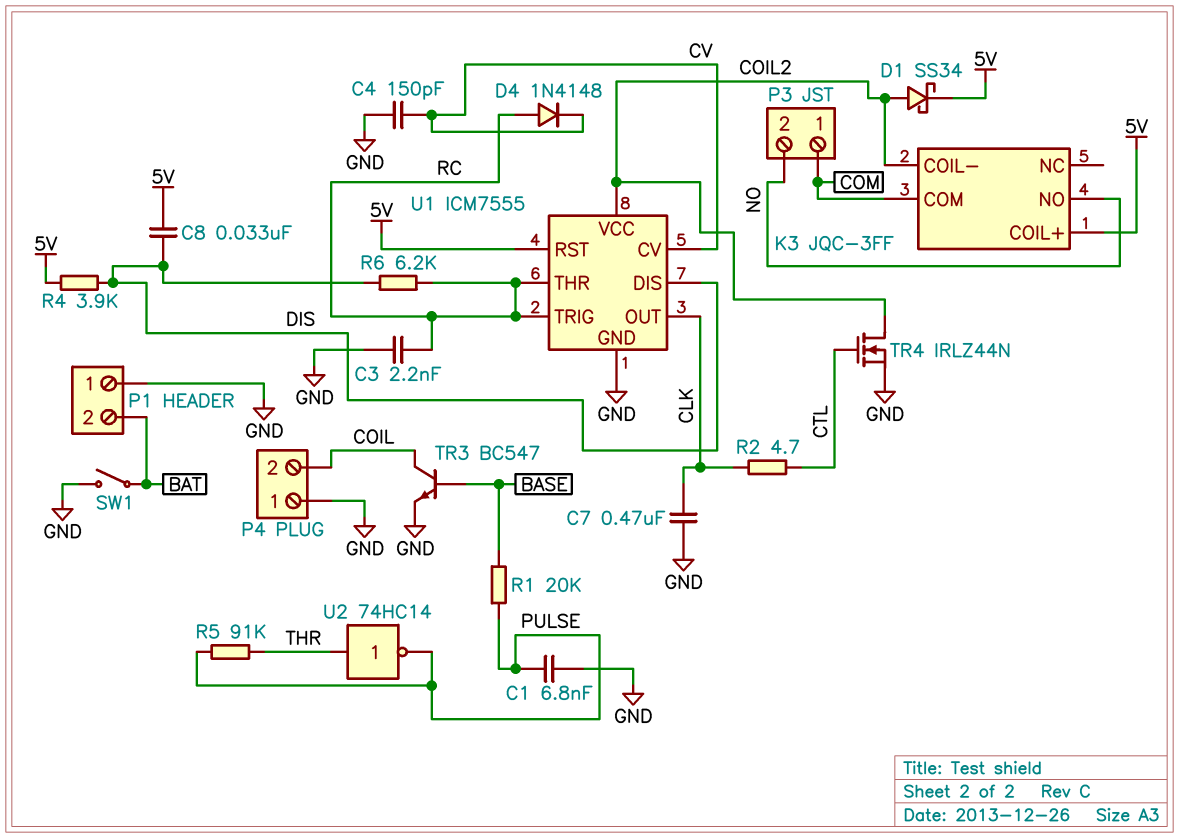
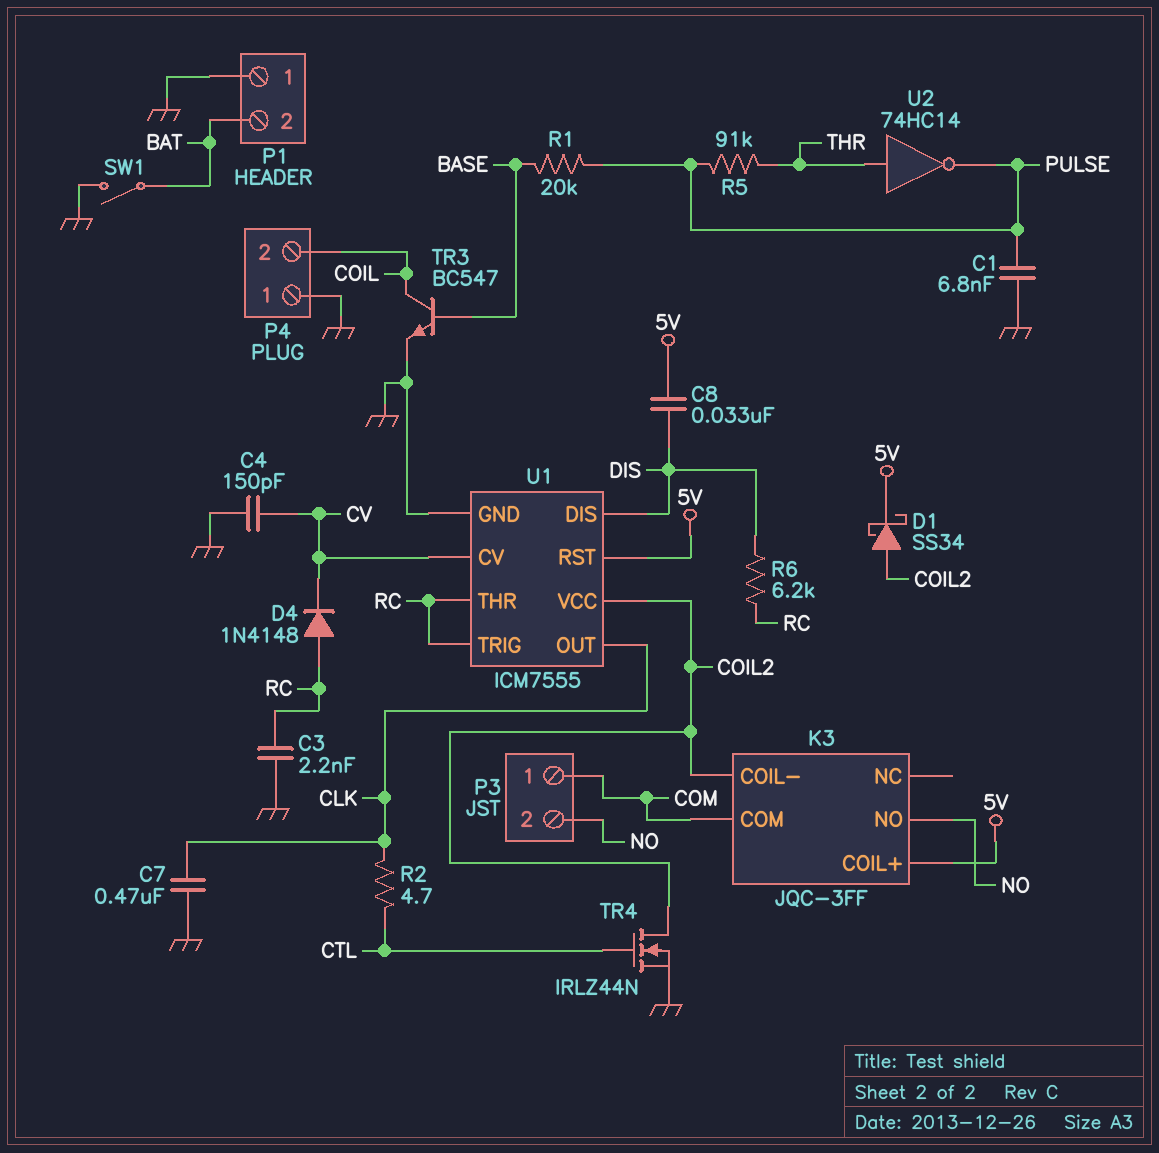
R4: 3.9k (5V, DIS) -> none

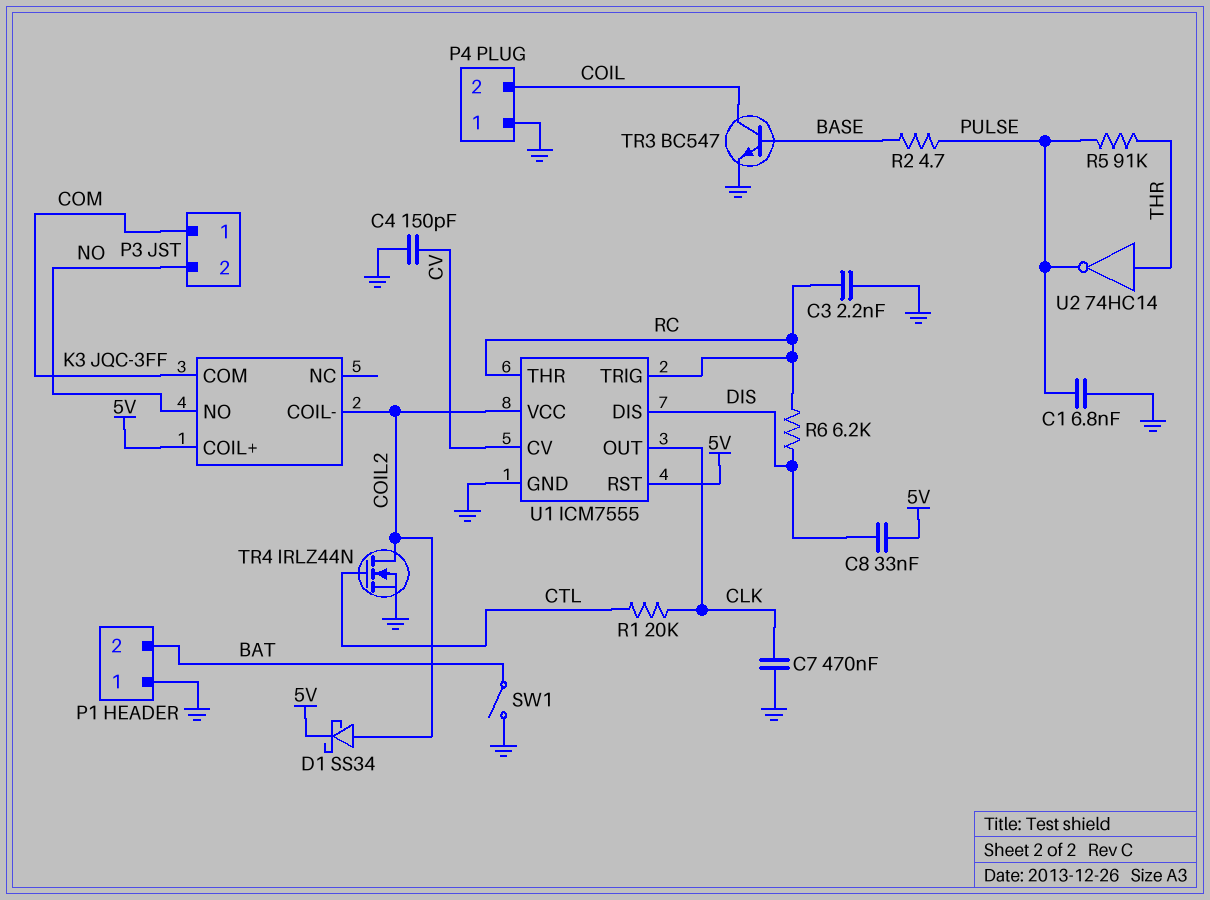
D4: diode 1N4148 (A RC, K CV) -> none
R1: 20k (BASE, PULSE) -> 20k (CLK, CTL)
R2: 4.7 (CLK, CTL) -> 4.7 (BASE, PULSE)

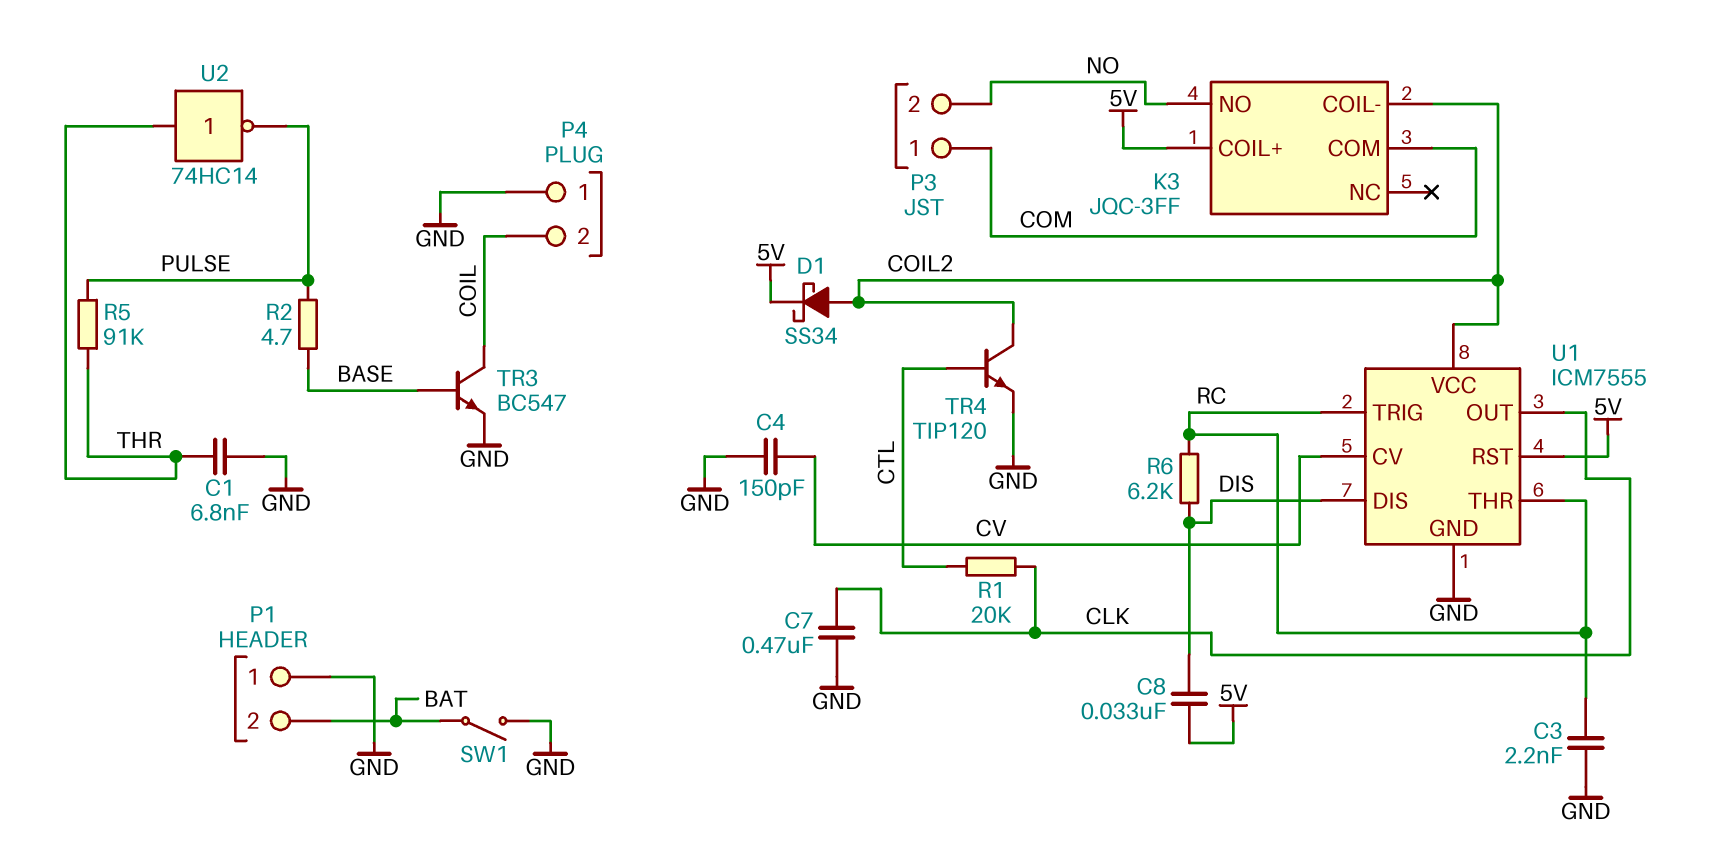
C1: 6.8nF (GND, PULSE) -> 6.8nF (GND, THR)
TR4: NMOS IRLZ44N (G CTL, D COIL2, S GND) -> NPN TIP120 (B CTL, C COIL2, E GND)

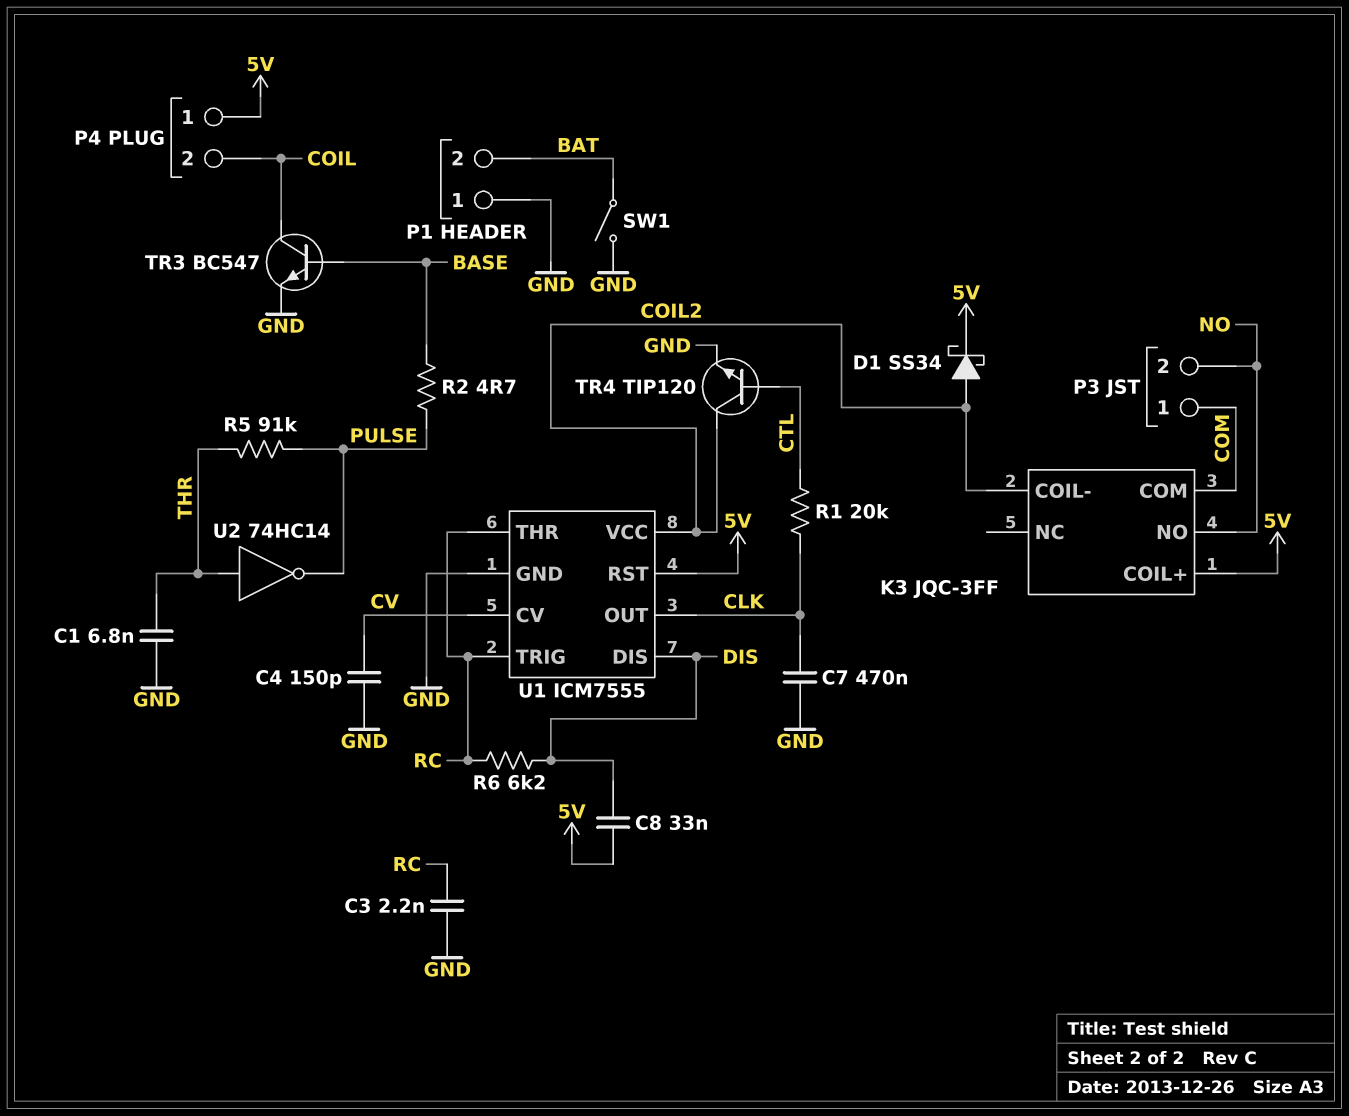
P4 pin 1: GND -> 5V

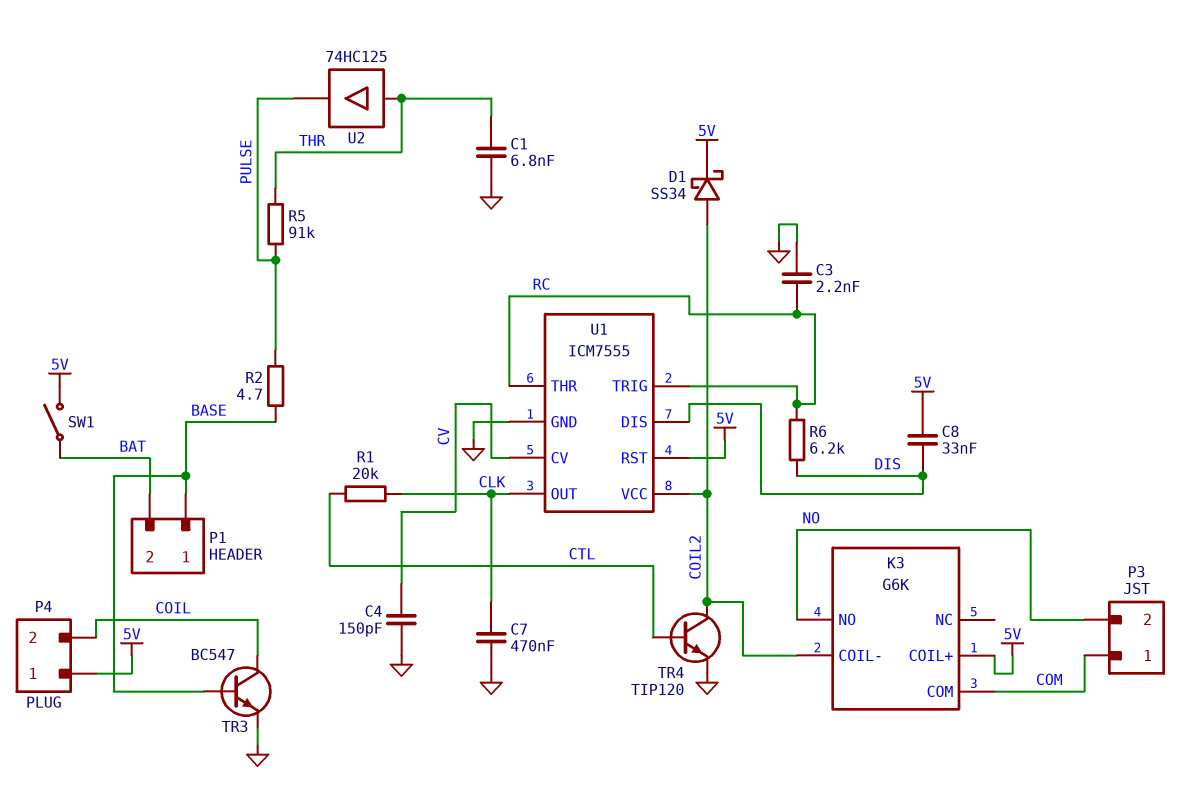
K3: JQC-3FF -> G6K
P1 pin 1: GND -> BASE
SW1: switch (BAT, GND) -> switch (5V, BAT)
U2: NOT 74HC14 (in THR, out PULSE) -> buffer 74HC125 (in THR, out PULSE)

